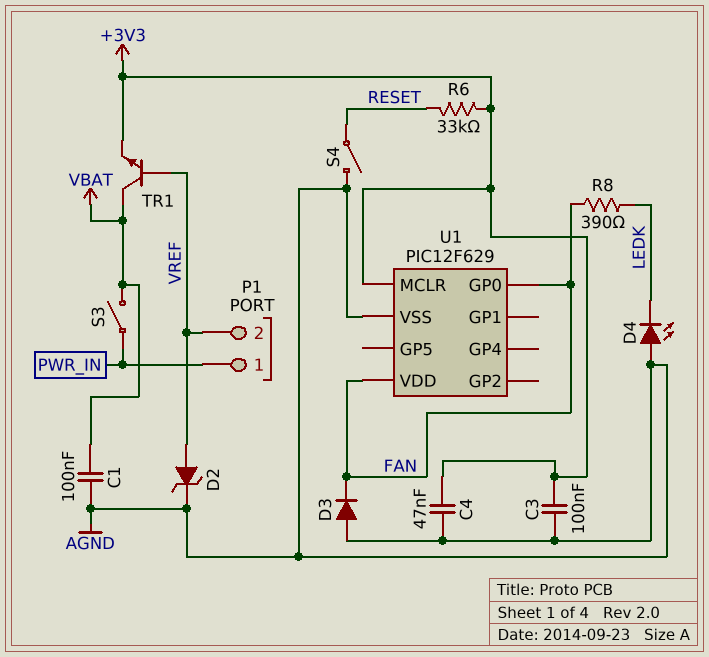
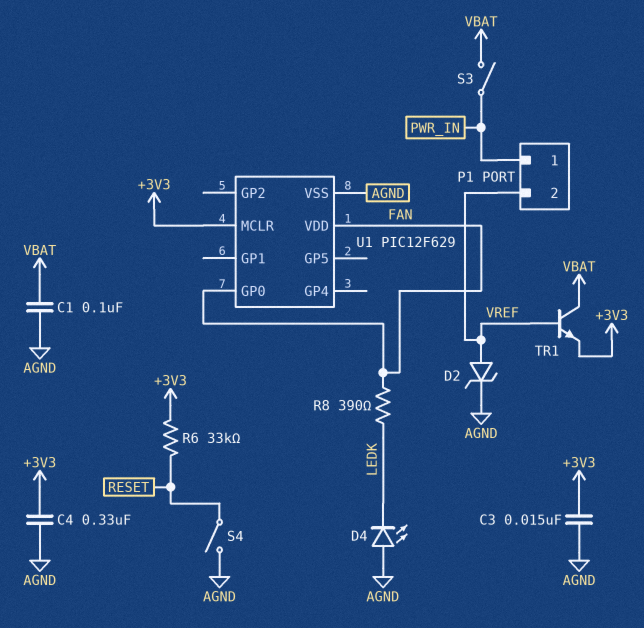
C3: 100nF (+3V3, AGND) -> 15nF (+3V3, AGND)
C4: 47nF (+3V3, AGND) -> 330nF (+3V3, AGND)
D3: diode (A AGND, K FAN) -> none

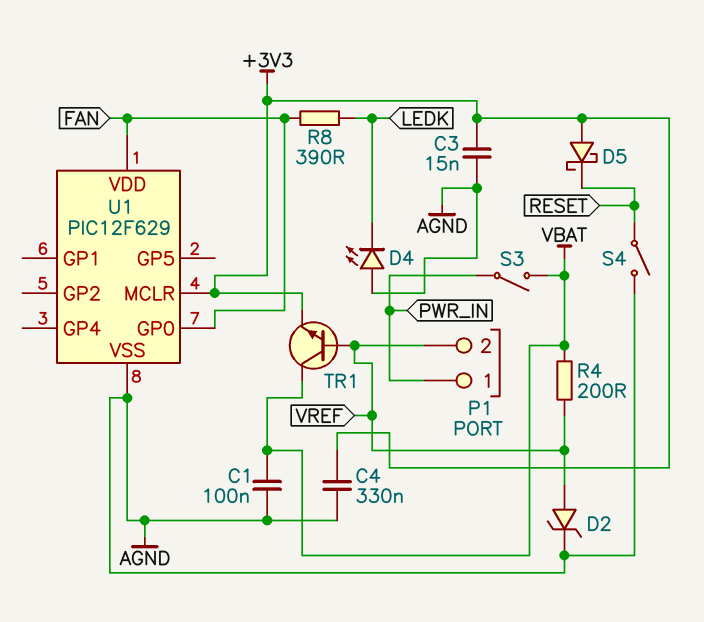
D5: none -> schottky (A +3V3, K RESET)
R4: none -> 200 (VBAT, VREF)
R6: 33k (+3V3, RESET) -> none

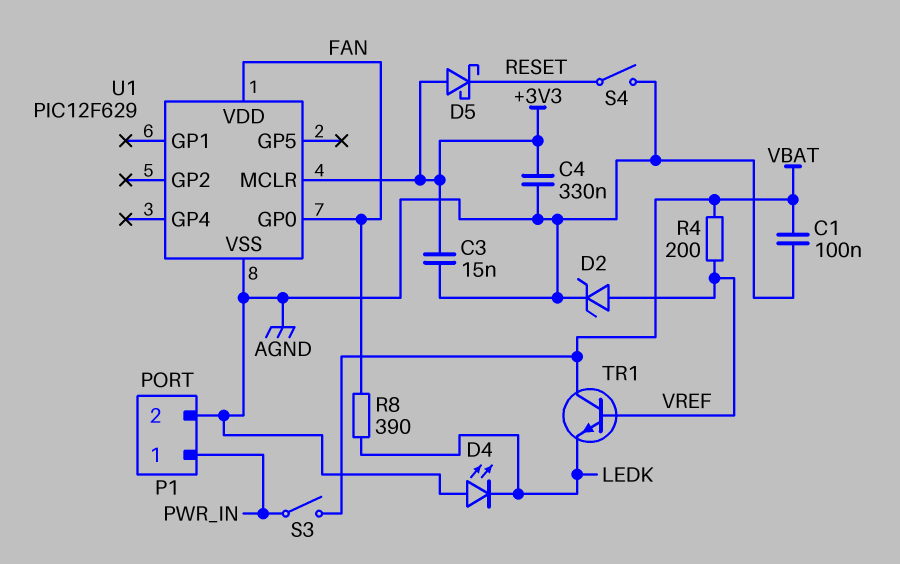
P1 pin 2: VREF -> AGND
TR1: NPN (B VREF, C VBAT, E +3V3) -> NPN (B VREF, C VBAT, E LEDK)

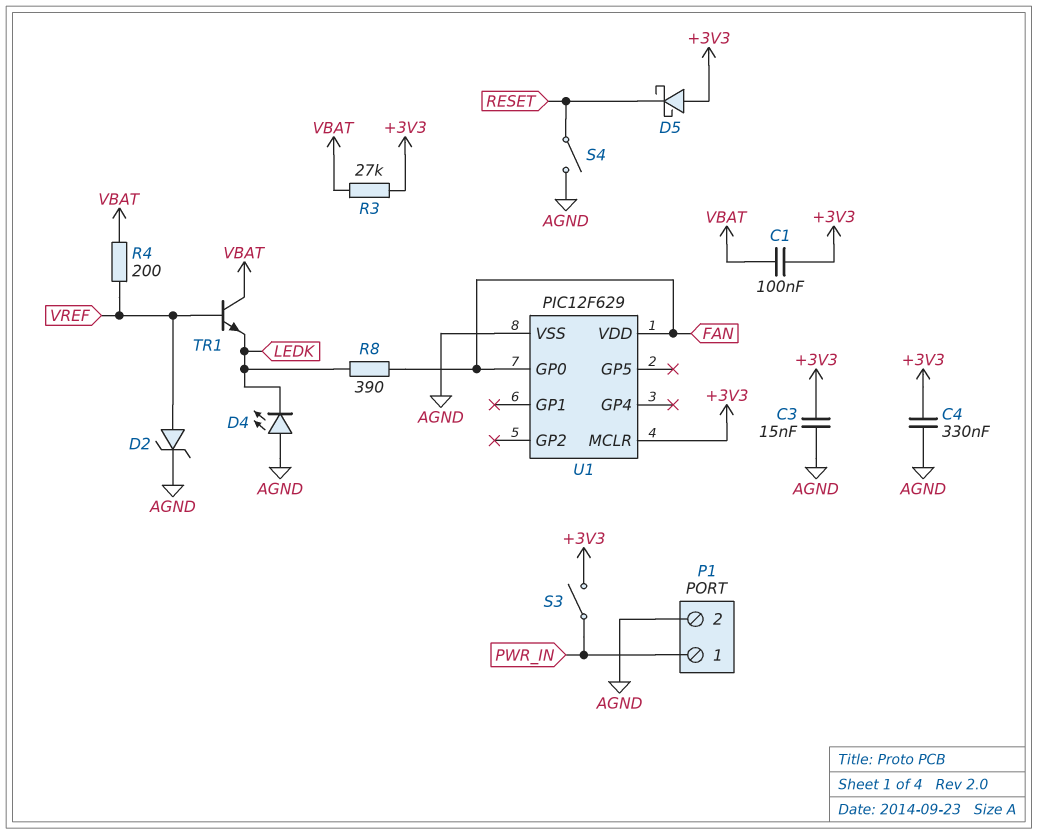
C1: 100nF (AGND, VBAT) -> 100nF (+3V3, VBAT)
R3: none -> 27k (+3V3, VBAT)
S3: switch (PWR_IN, VBAT) -> switch (+3V3, PWR_IN)

